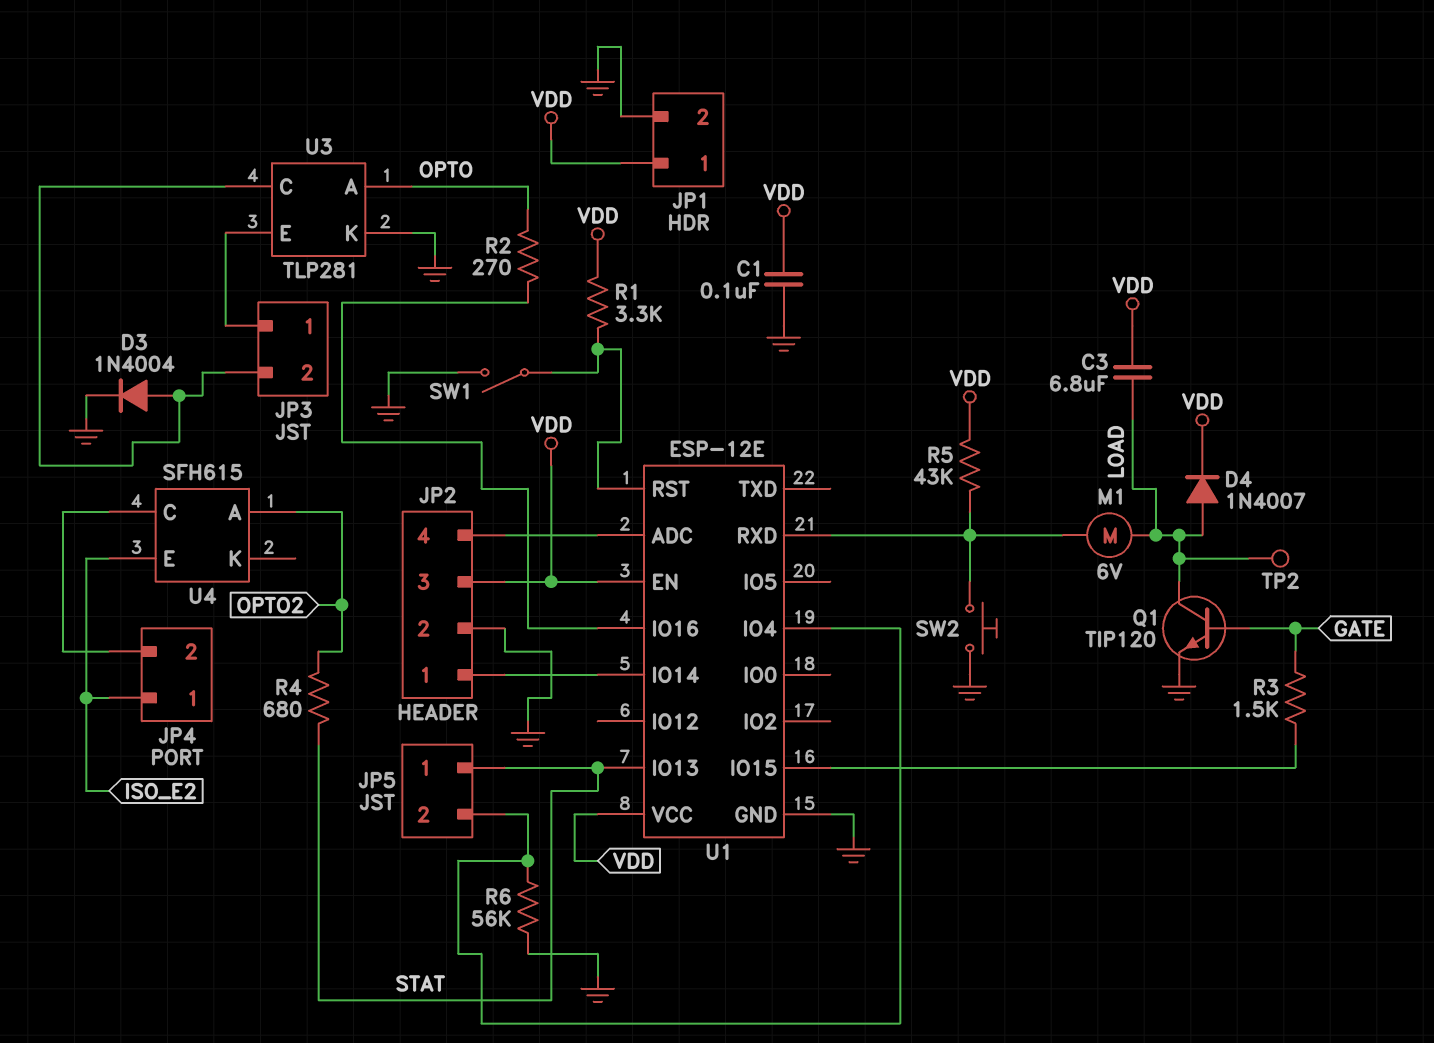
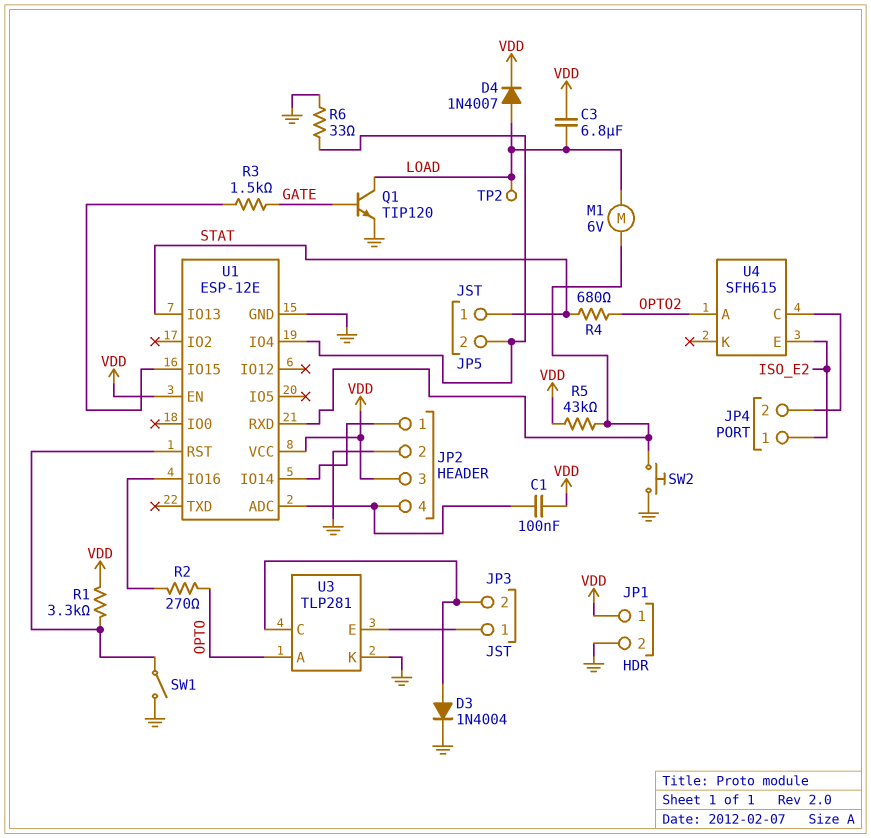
C1: 100nF (GND, VDD) -> 100nF (JP2/4, VDD)
R6: 56k (GND, JP5/2) -> 33 (GND, JP5/2)

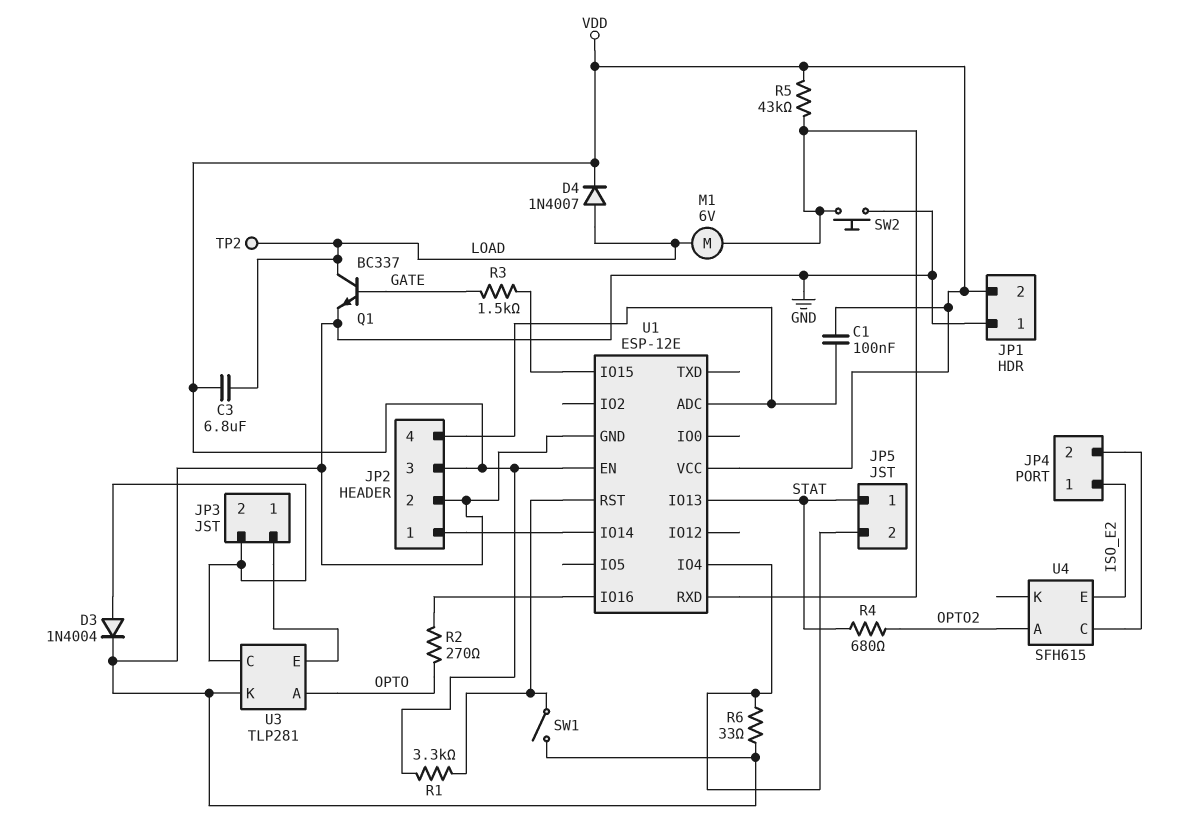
JP1 pin 1: VDD -> GND
JP1 pin 2: GND -> VDD
Q1: NPN TIP120 (B GATE, C LOAD, E GND) -> NPN BC337 (B GATE, C LOAD, E GND)

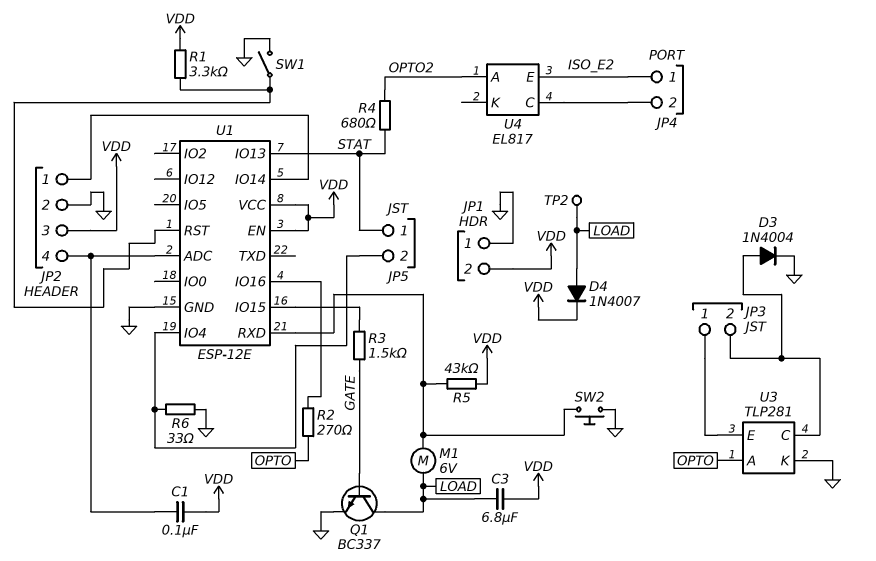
U4: SFH615 -> EL817

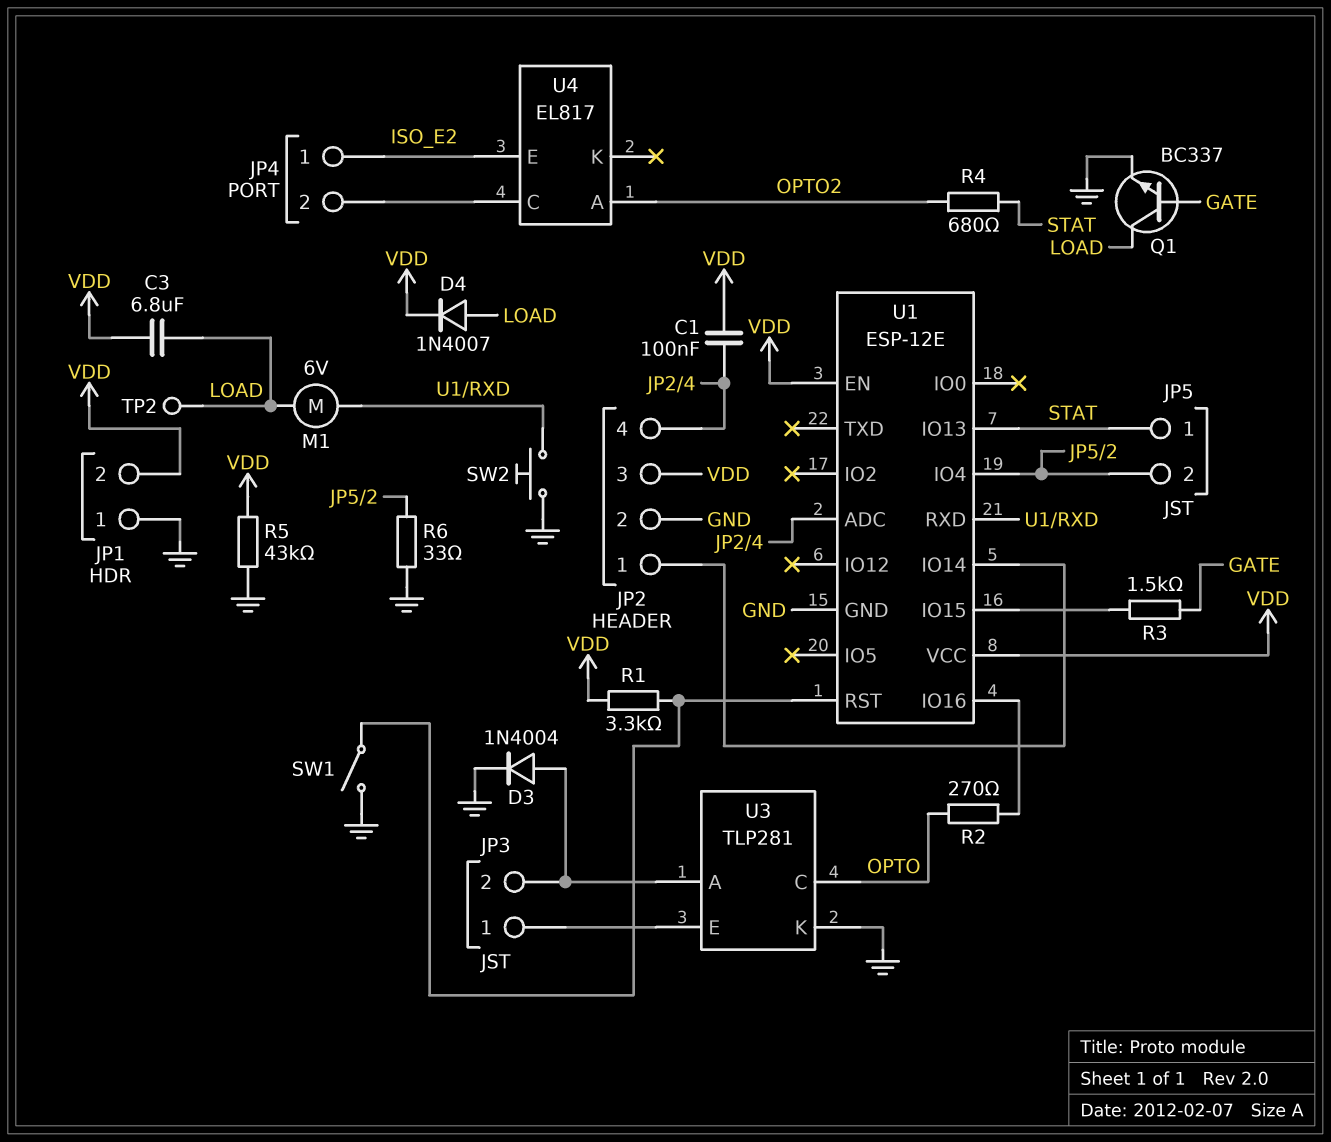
R5: 43k (U1/RXD, VDD) -> 43k (GND, VDD)
U3 pin A: OPTO -> JP3/2
U3 pin C: JP3/2 -> OPTO

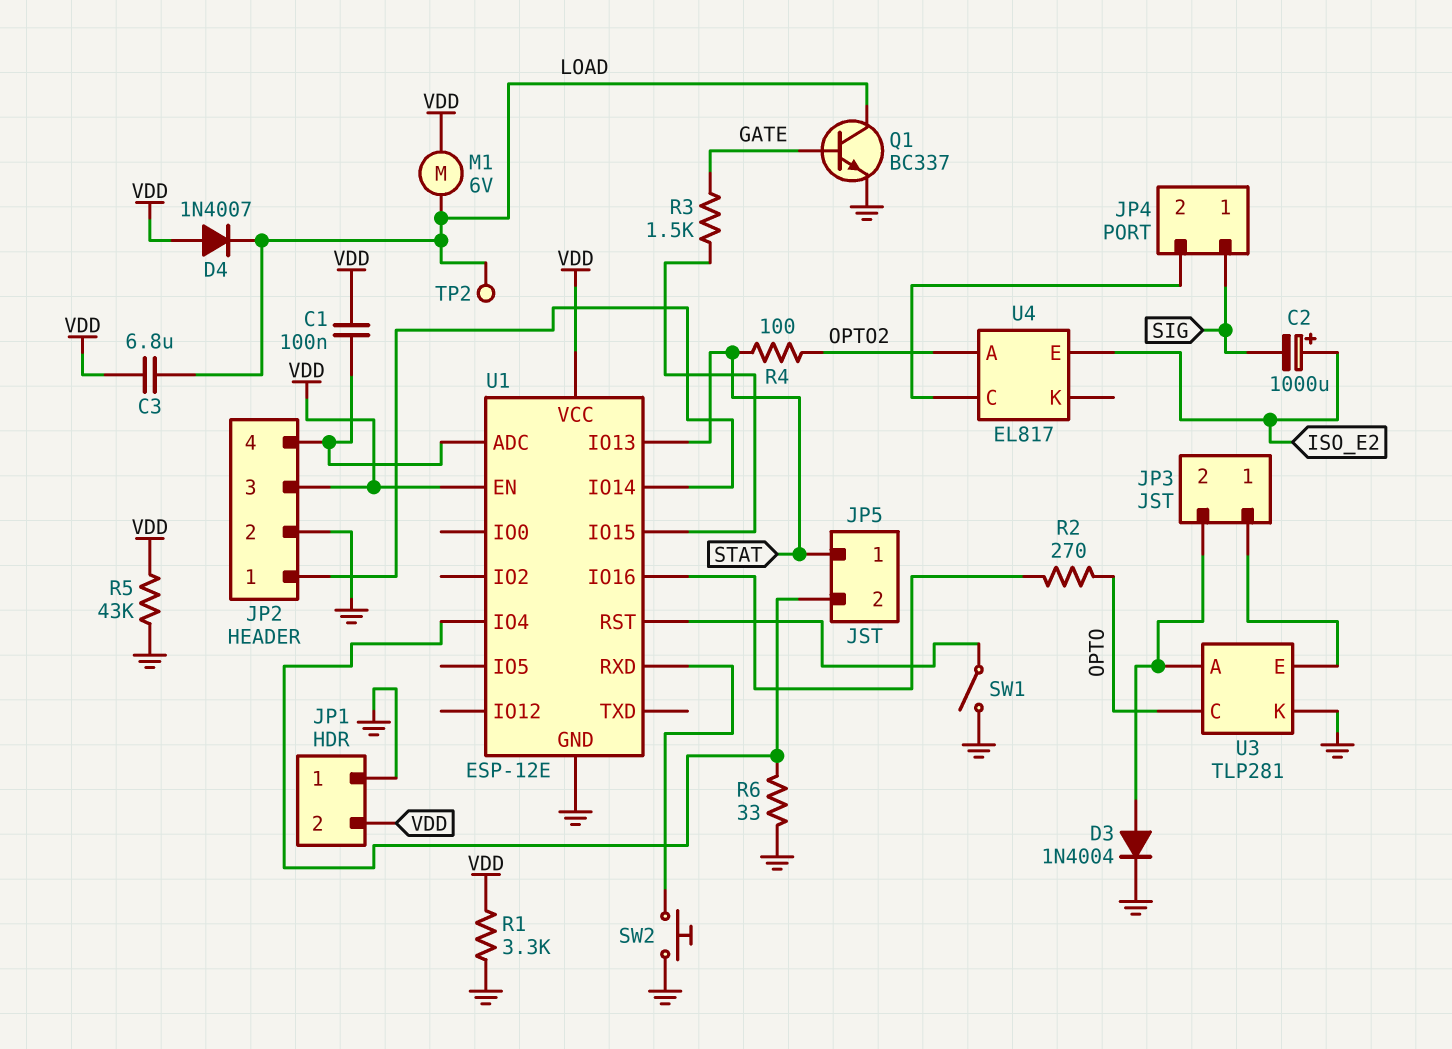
C2: none -> 1000uF (plus ISO_E2, minus SIG)
D4: diode 1N4007 (A LOAD, K VDD) -> diode 1N4007 (A VDD, K LOAD)
JP4 pin 1: ISO_E2 -> SIG
M1: motor 6V (LOAD, U1/RXD) -> motor 6V (LOAD, VDD)
R1: 3.3k (U1/RST, VDD) -> 3.3k (GND, VDD)
R4: 680 (OPTO2, STAT) -> 100 (OPTO2, STAT)

